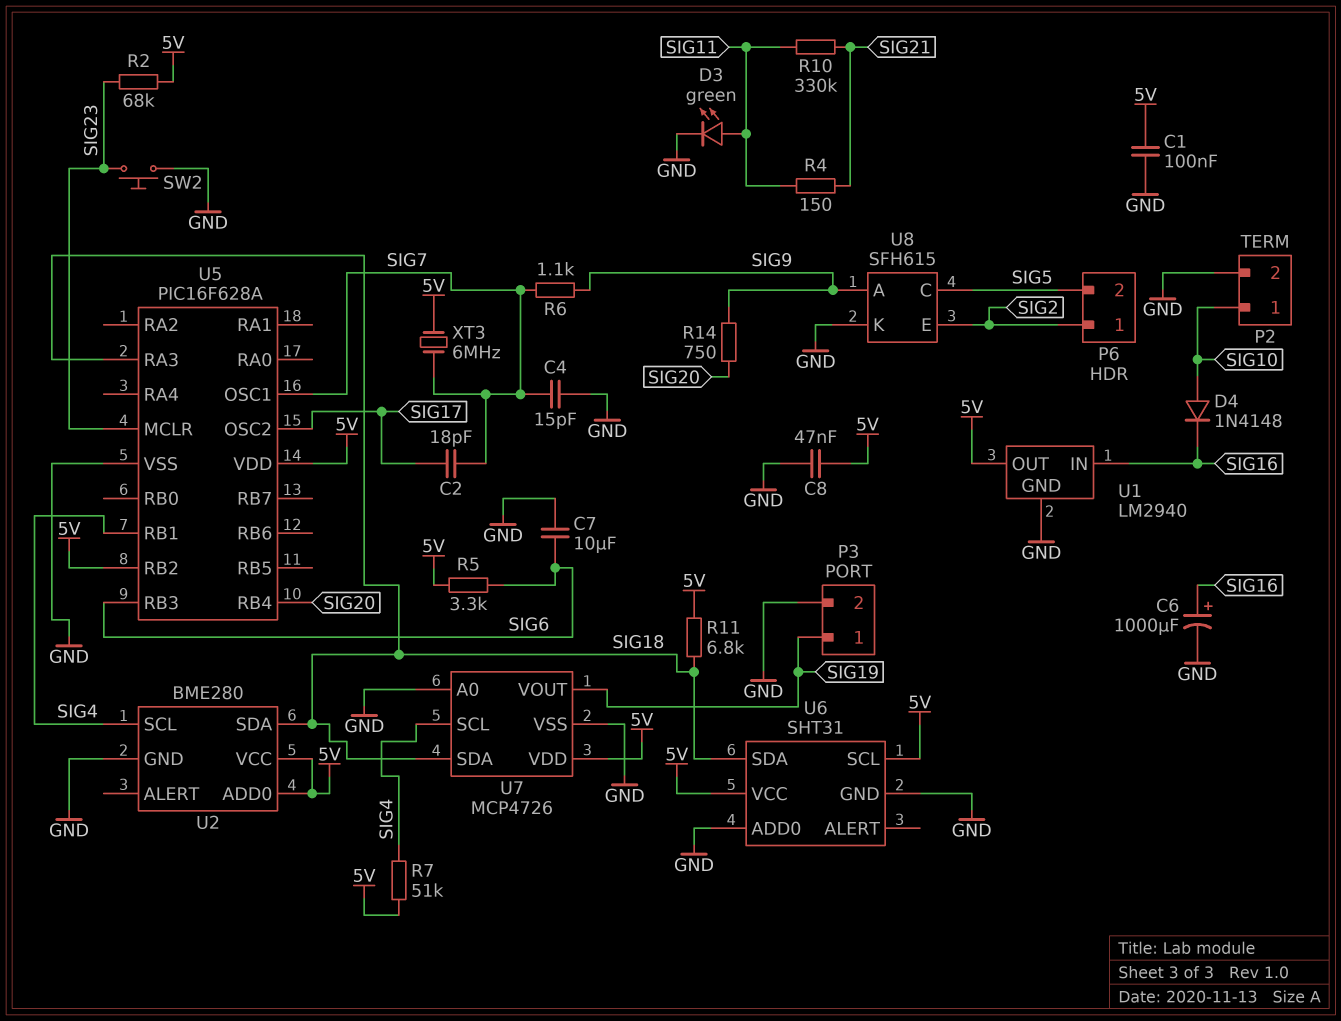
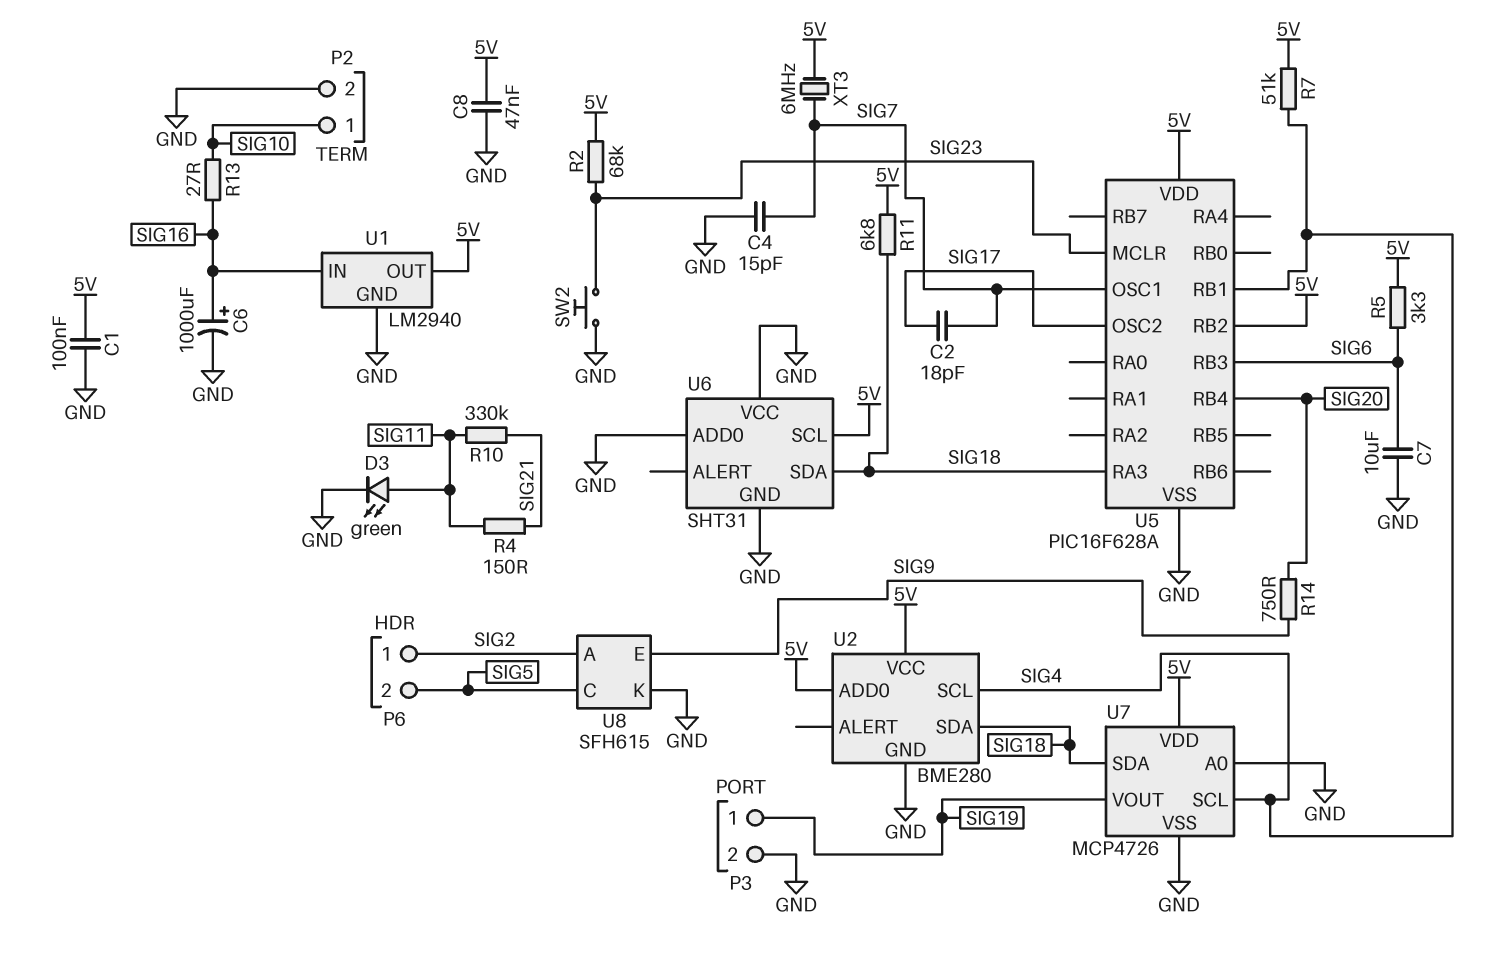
D4: diode 1N4148 (A SIG10, K SIG16) -> none
R6: 1.1k (SIG7, SIG9) -> none
R13: none -> 27 (SIG10, SIG16)
U6 pin VCC: 5V -> GND
U8 pin A: SIG9 -> SIG2
U8 pin E: SIG2 -> SIG9

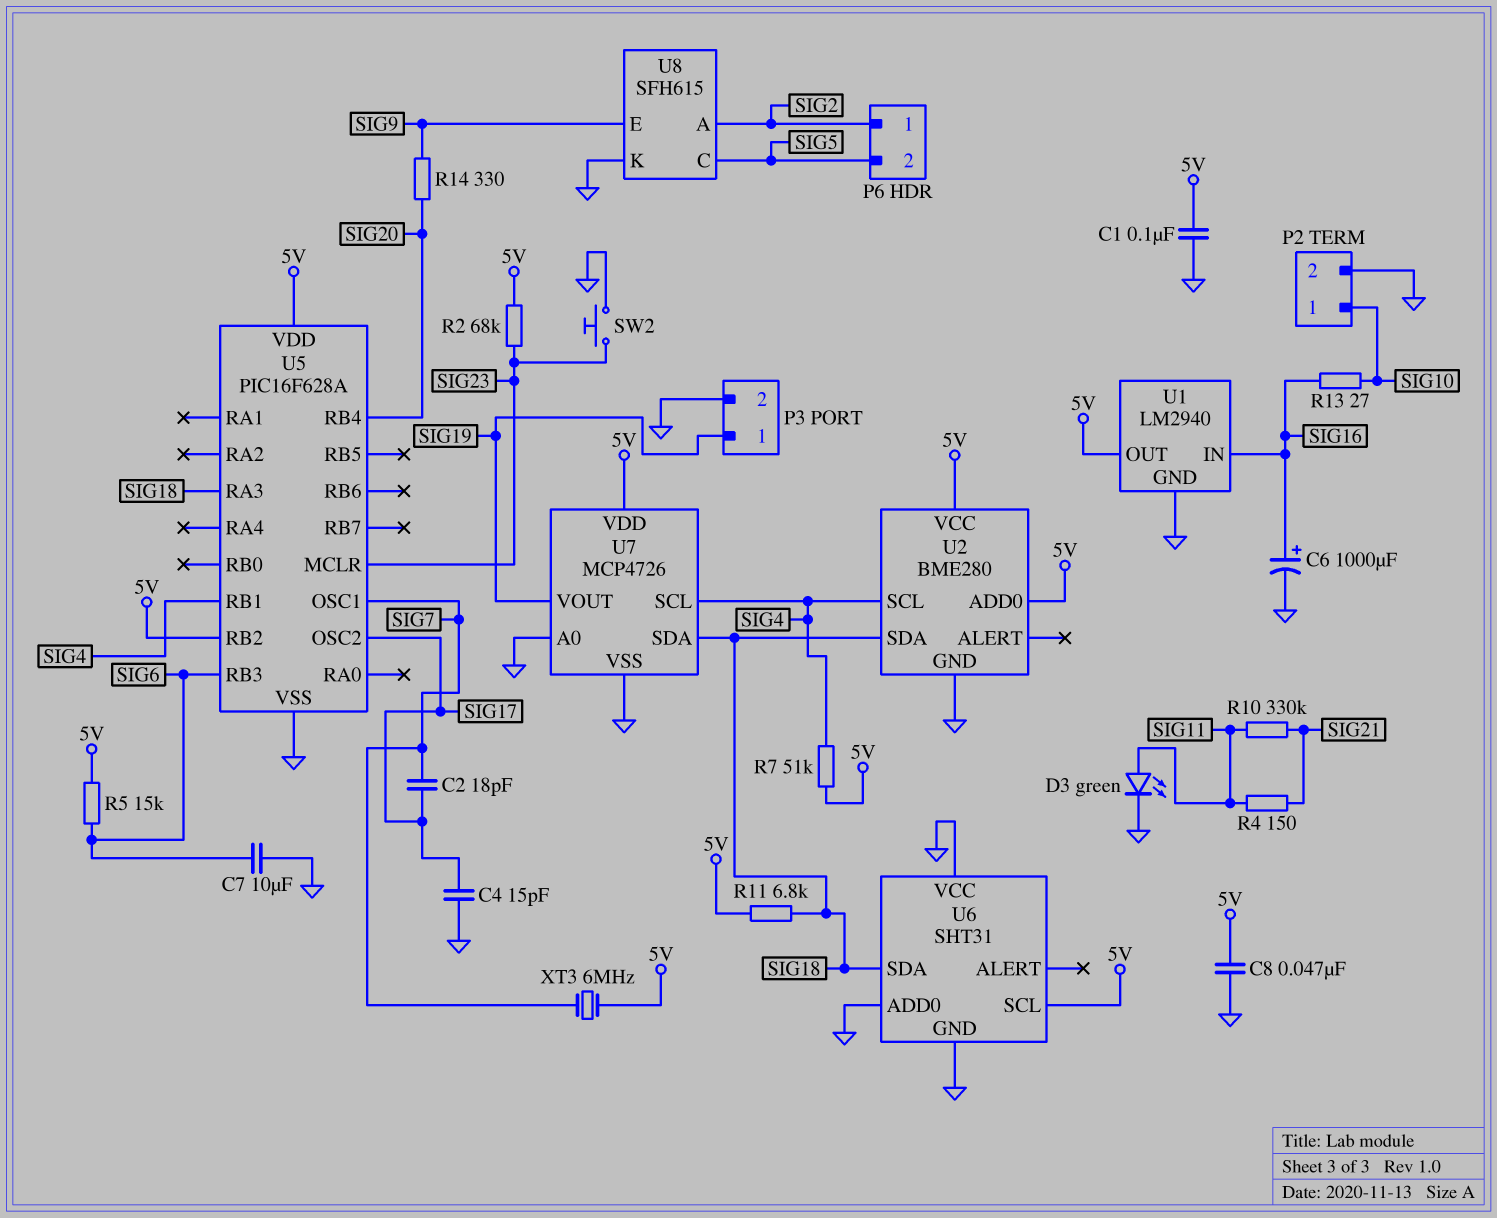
C4: 15pF (GND, SIG7) -> 15pF (GND, SIG17)
R5: 3.3k (5V, SIG6) -> 15k (5V, SIG6)
R14: 750 (SIG9, SIG20) -> 330 (SIG9, SIG20)

